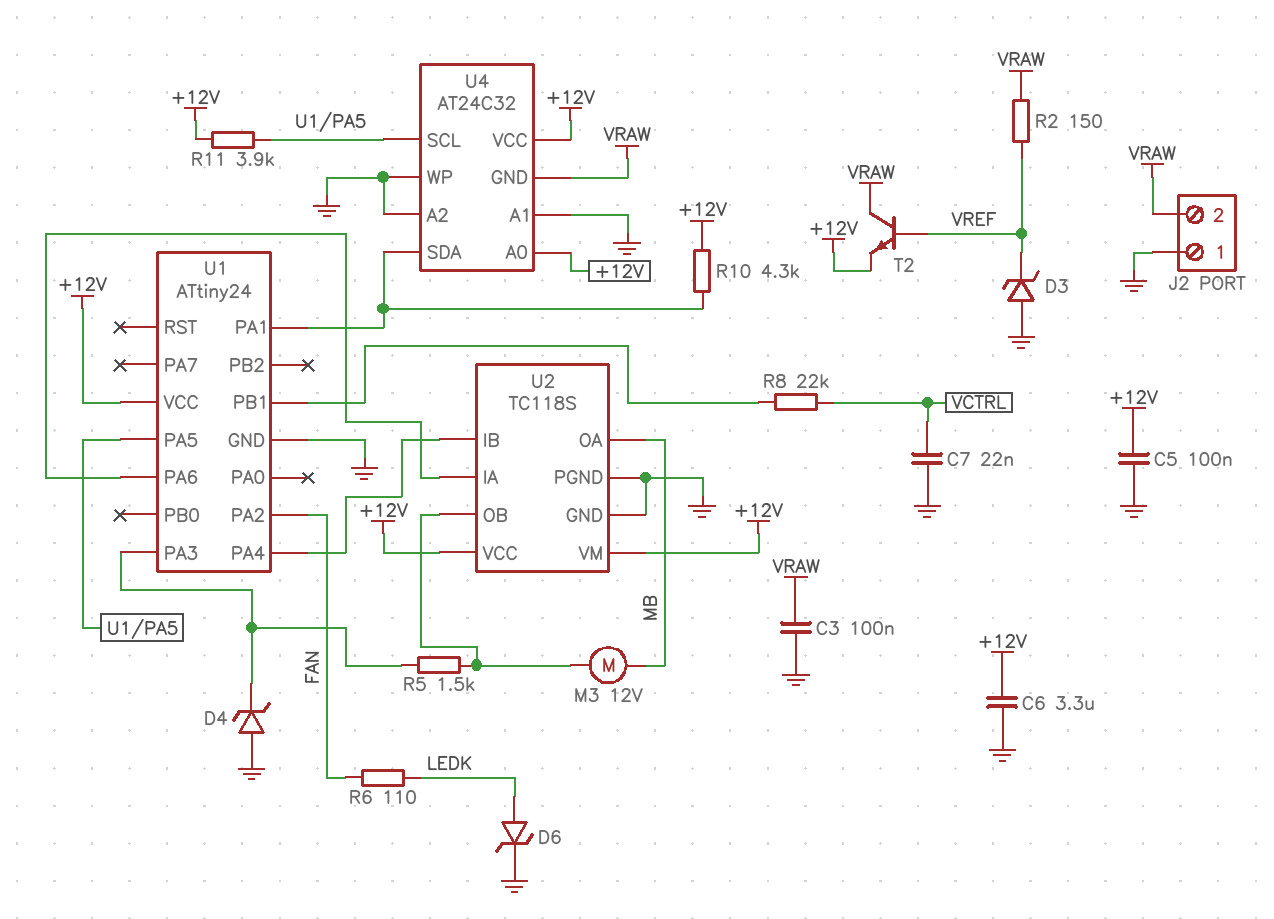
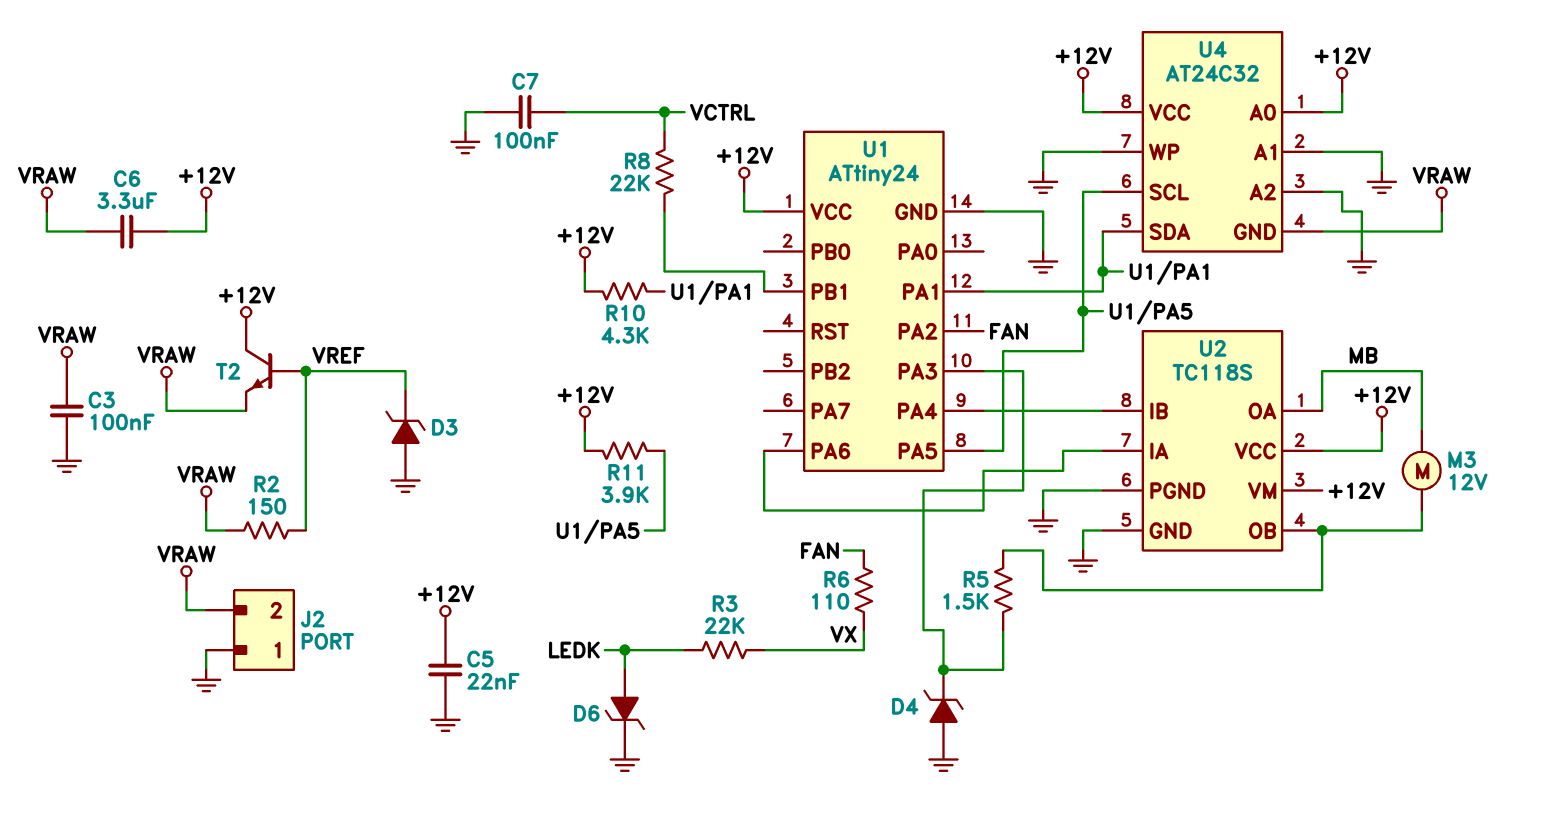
C5: 100nF (+12V, GND) -> 22nF (+12V, GND)
C6: 3.3uF (+12V, GND) -> 3.3uF (+12V, VRAW)
C7: 22nF (GND, VCTRL) -> 100nF (GND, VCTRL)
R3: none -> 22k (LEDK, VX)
R6: 110 (FAN, LEDK) -> 110 (FAN, VX)
T2: NPN (B VREF, C VRAW, E +12V) -> NPN (B VREF, C +12V, E VRAW)

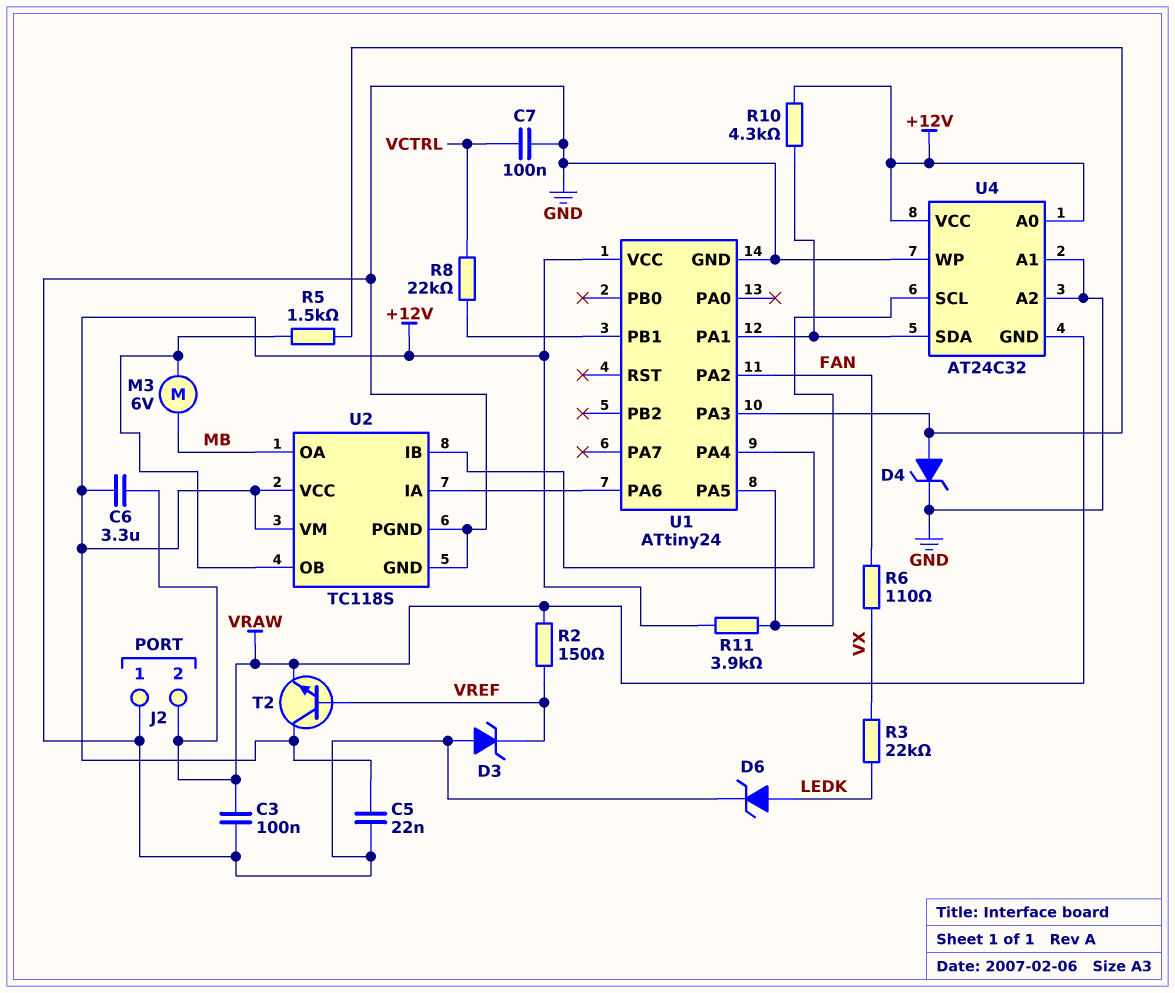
D4: zener (A GND, K U1/PA3) -> zener (A U1/PA3, K GND)
M3: motor 12V (MB, U2/OB) -> motor 6V (MB, U2/OB)

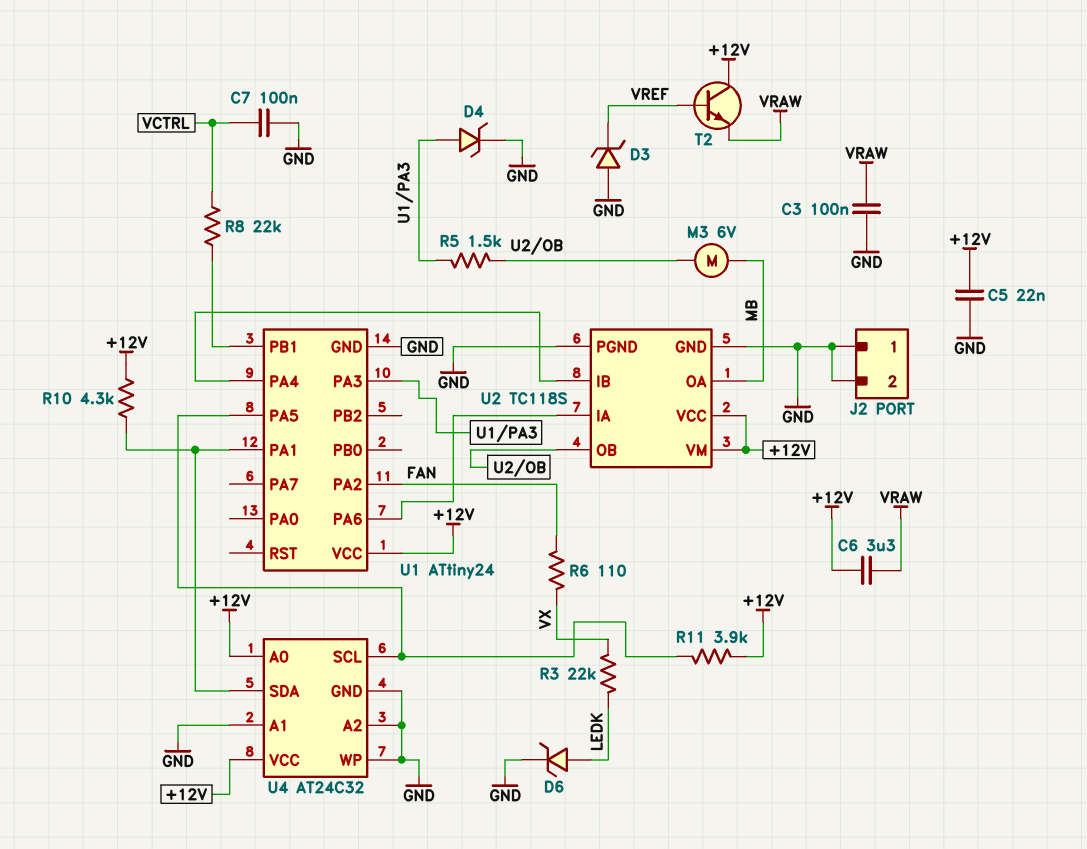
J2 pin 2: VRAW -> GND
R2: 150 (VRAW, VREF) -> none
U4 pin GND: VRAW -> GND

